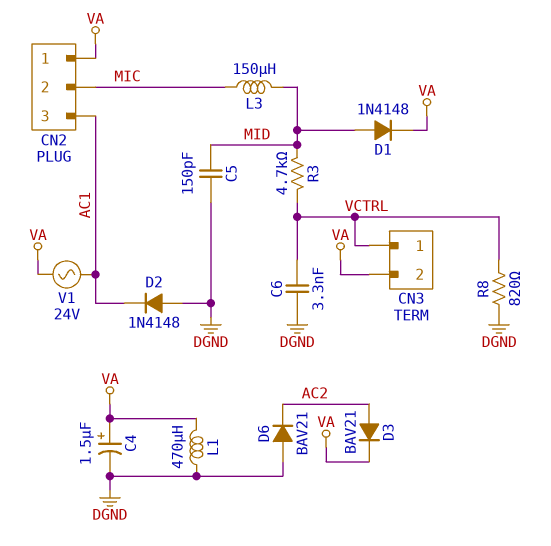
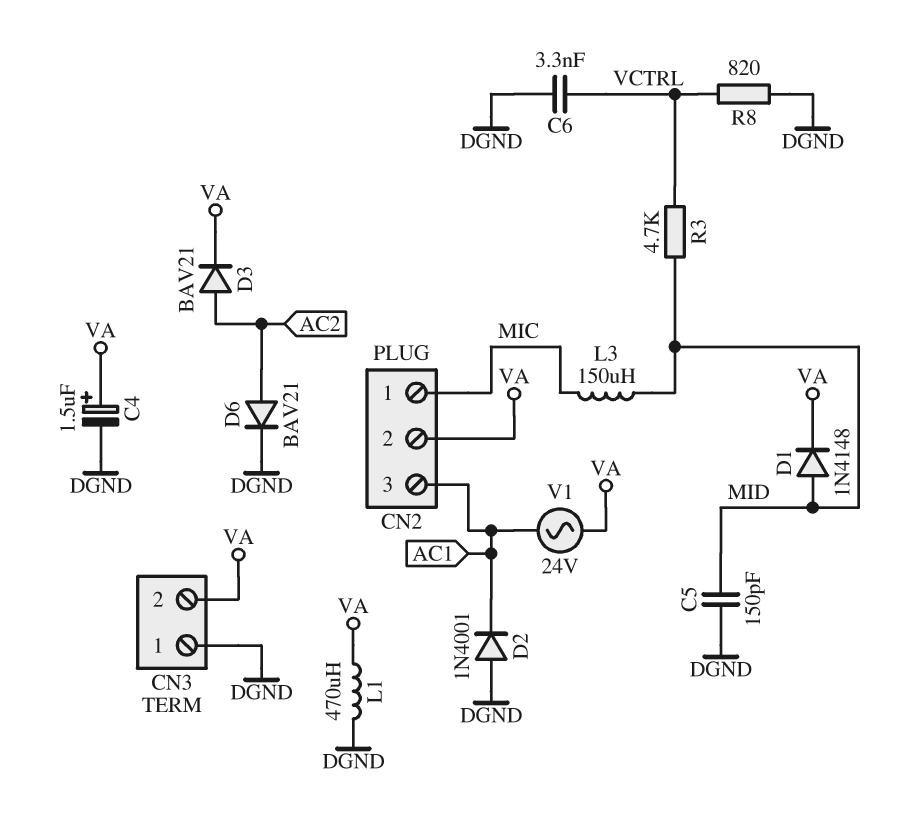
CN2 pin 1: VA -> MIC
CN2 pin 2: MIC -> VA
CN3 pin 1: VCTRL -> DGND
D2: diode 1N4148 (A DGND, K AC1) -> diode 1N4001 (A DGND, K AC1)
D6: diode BAV21 (A DGND, K AC2) -> diode BAV21 (A AC2, K DGND)

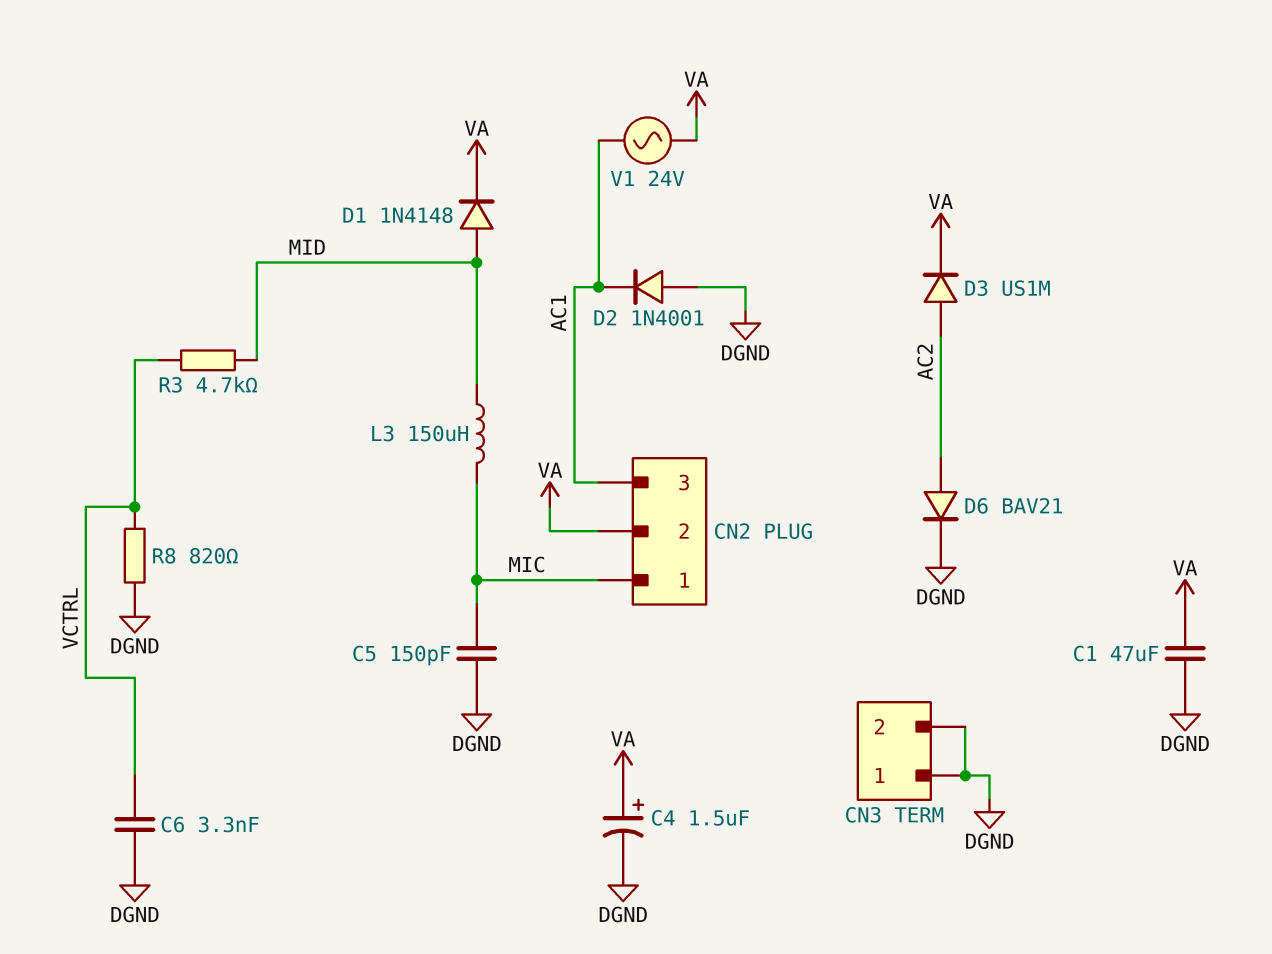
C1: none -> 47uF (DGND, VA)
C5: 150pF (DGND, MID) -> 150pF (DGND, MIC)
CN3 pin 2: VA -> DGND
D3: diode BAV21 (A AC2, K VA) -> diode US1M (A AC2, K VA)
L1: 470uH (DGND, VA) -> none

